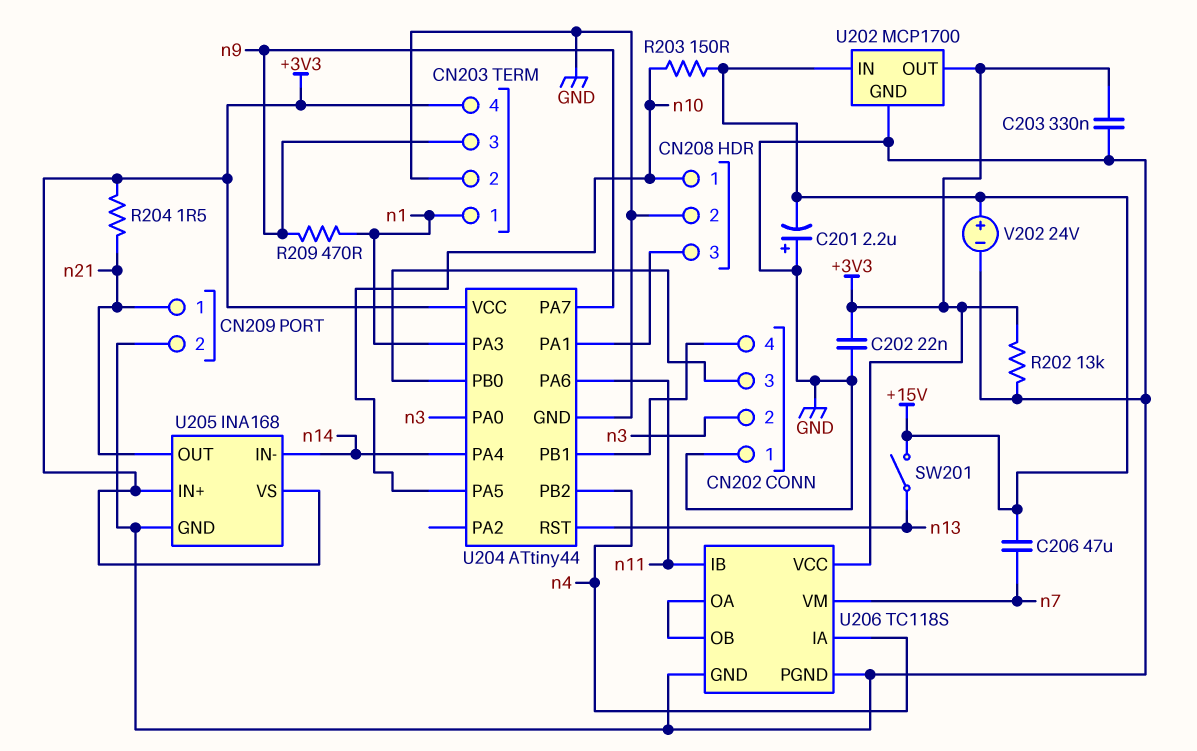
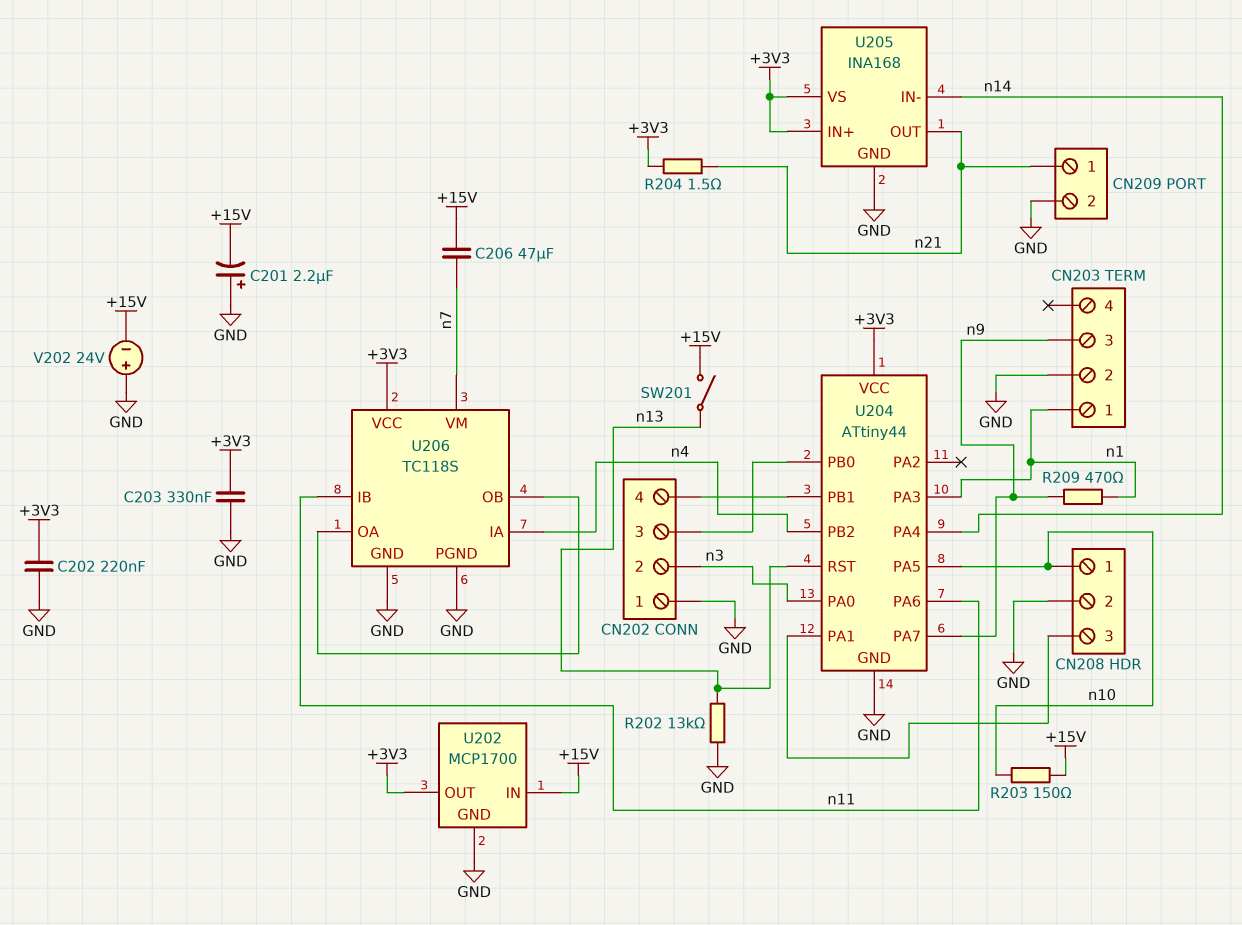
C202: 22nF (+3V3, GND) -> 220nF (+3V3, GND)
CN203 pin 4: +3V3 -> none
R202: 13k (+3V3, GND) -> 13k (GND, n13)
V202: 24V (plus +15V, minus GND) -> 24V (plus GND, minus +15V)

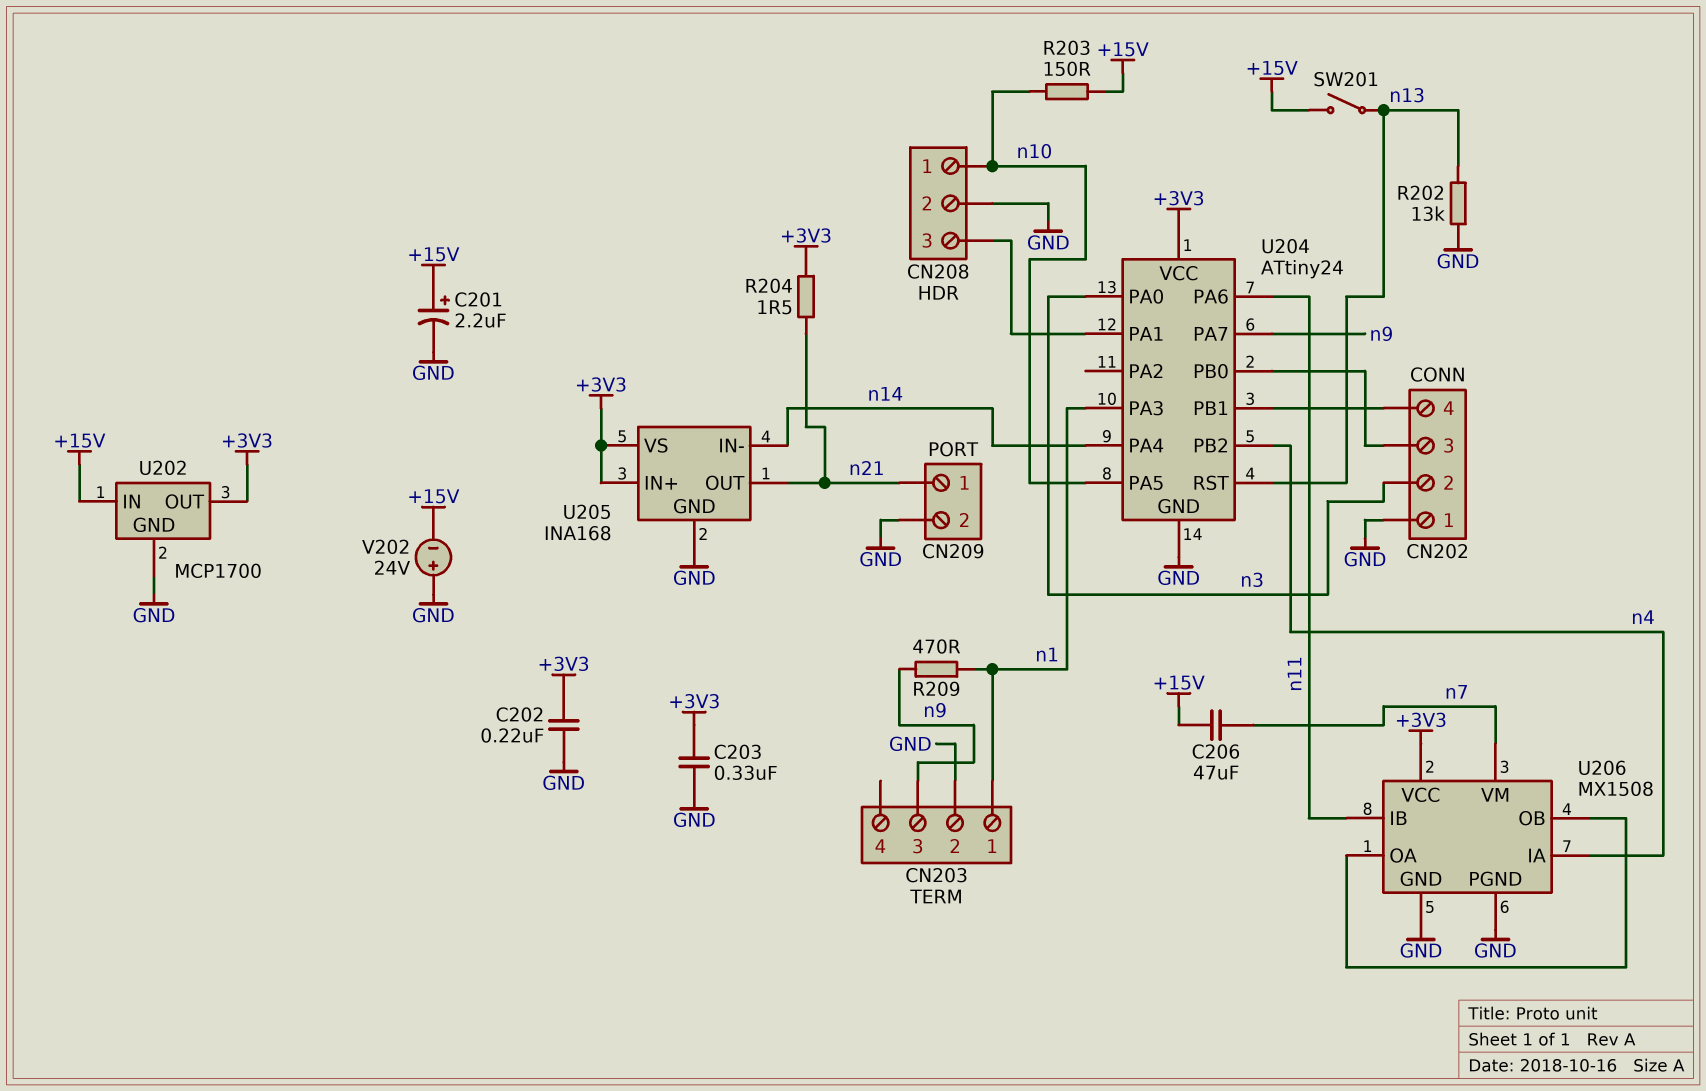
C201: 2.2uF (plus GND, minus +15V) -> 2.2uF (plus +15V, minus GND)
U204: ATtiny44 -> ATtiny24
U206: TC118S -> MX1508

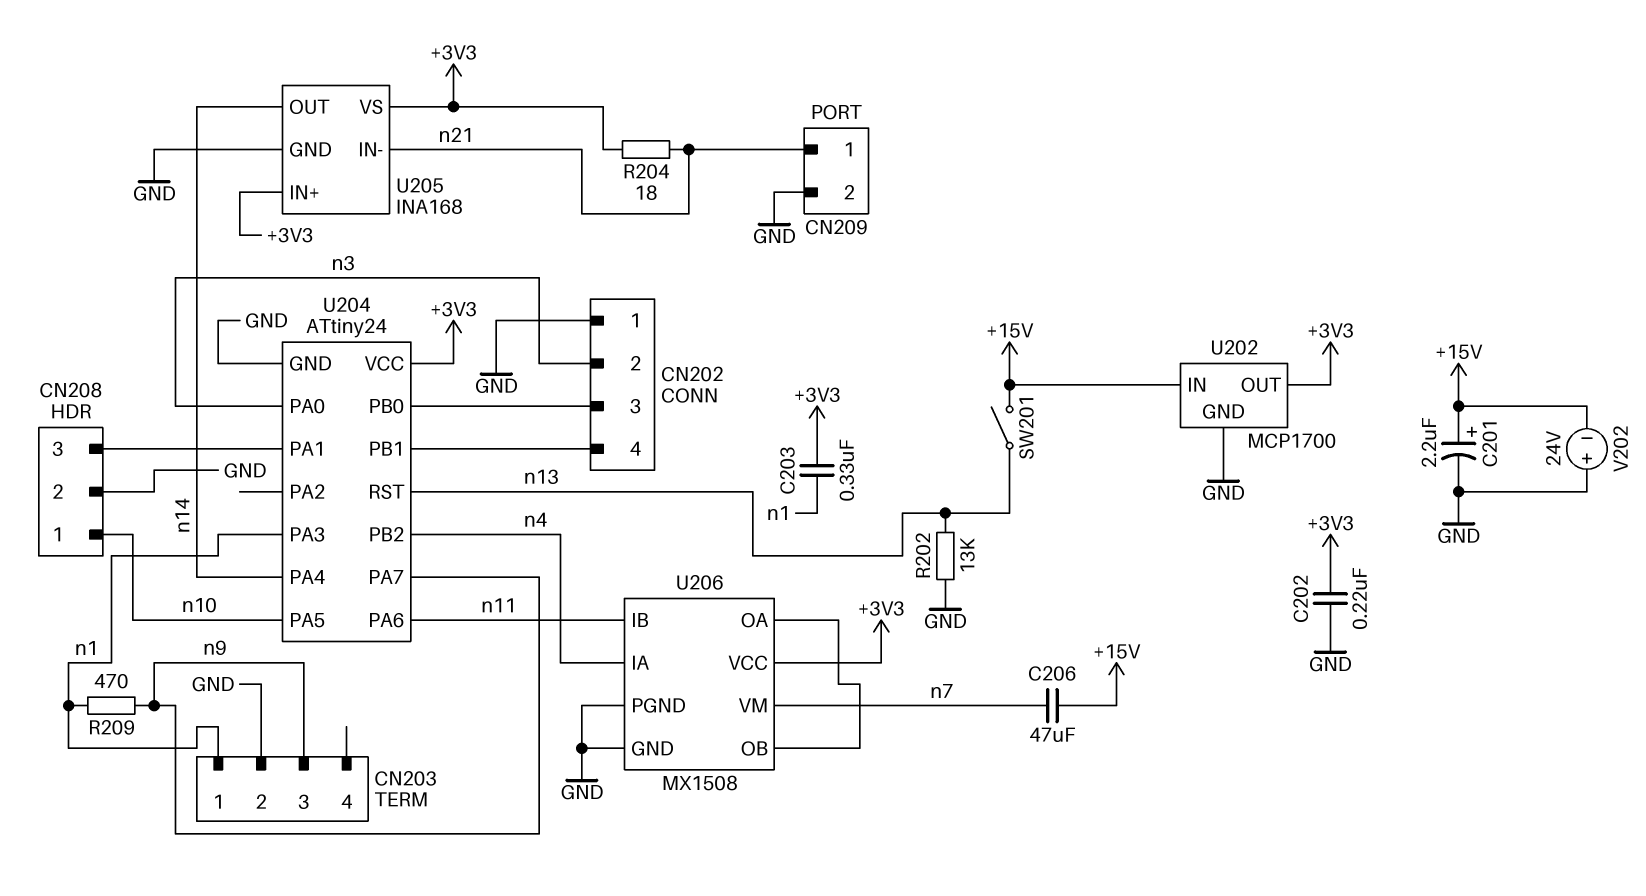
C203: 330nF (+3V3, GND) -> 330nF (+3V3, n1)
R203: 150 (+15V, n10) -> none
R204: 1.5 (+3V3, n21) -> 18 (+3V3, n21)
U205 pin IN-: n14 -> n21
U205 pin OUT: n21 -> n14

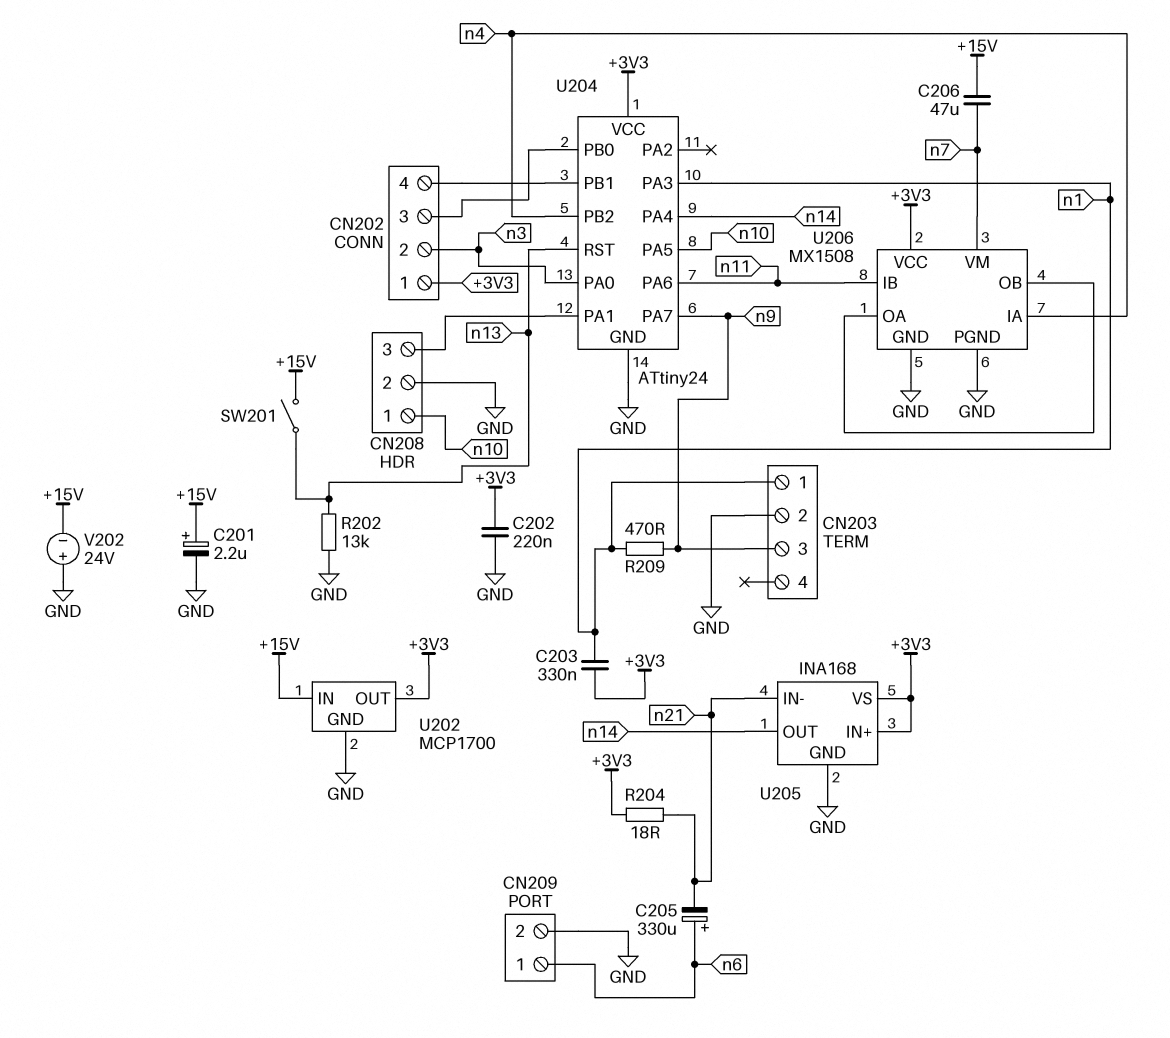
C205: none -> 330uF (plus n6, minus n21)
CN202 pin 1: GND -> +3V3
CN209 pin 1: n21 -> n6

